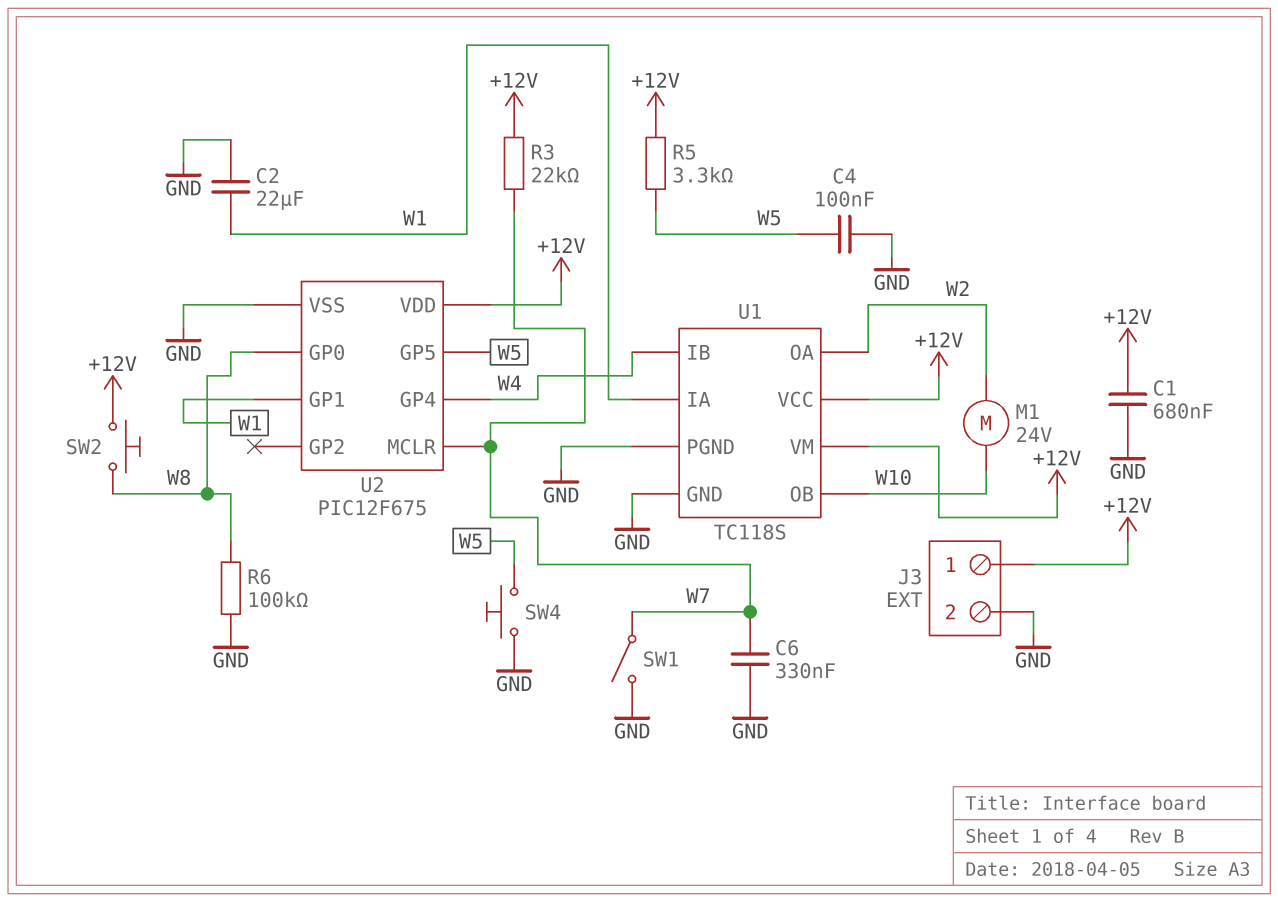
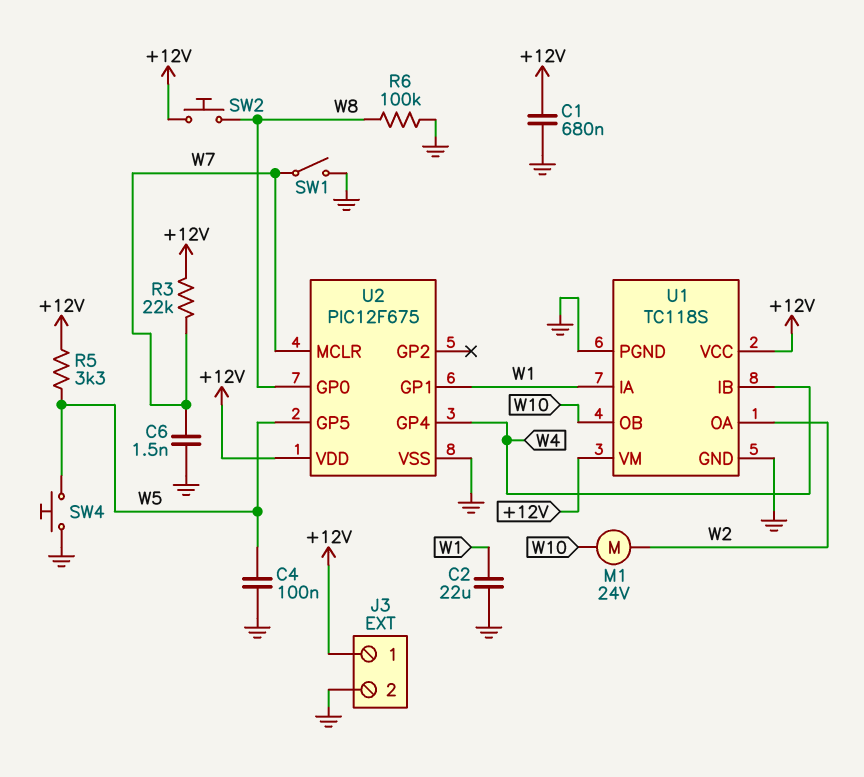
C6: 330nF (GND, W7) -> 1.5nF (GND, W7)

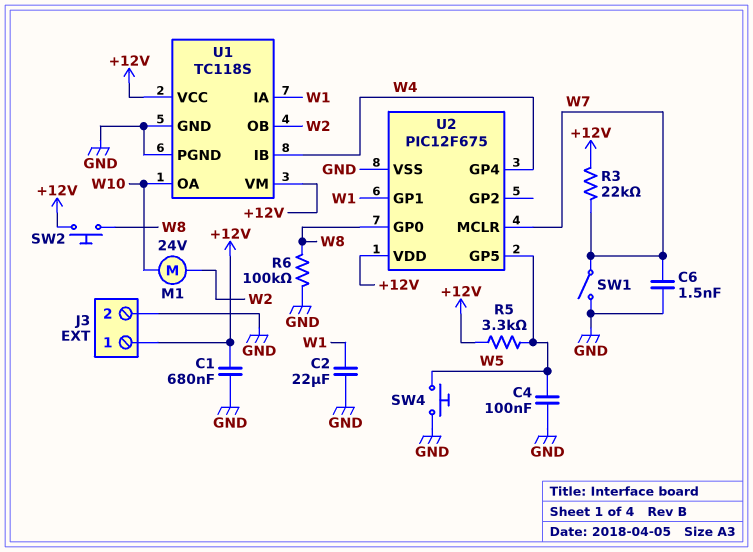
U1 pin OA: W2 -> W10
U1 pin OB: W10 -> W2

